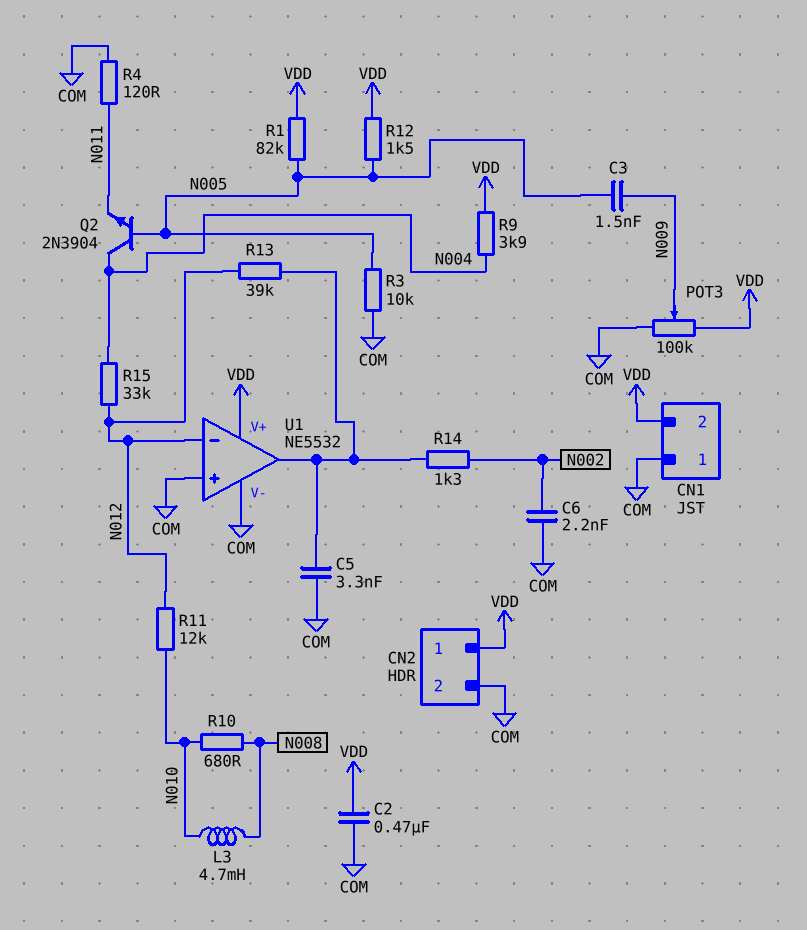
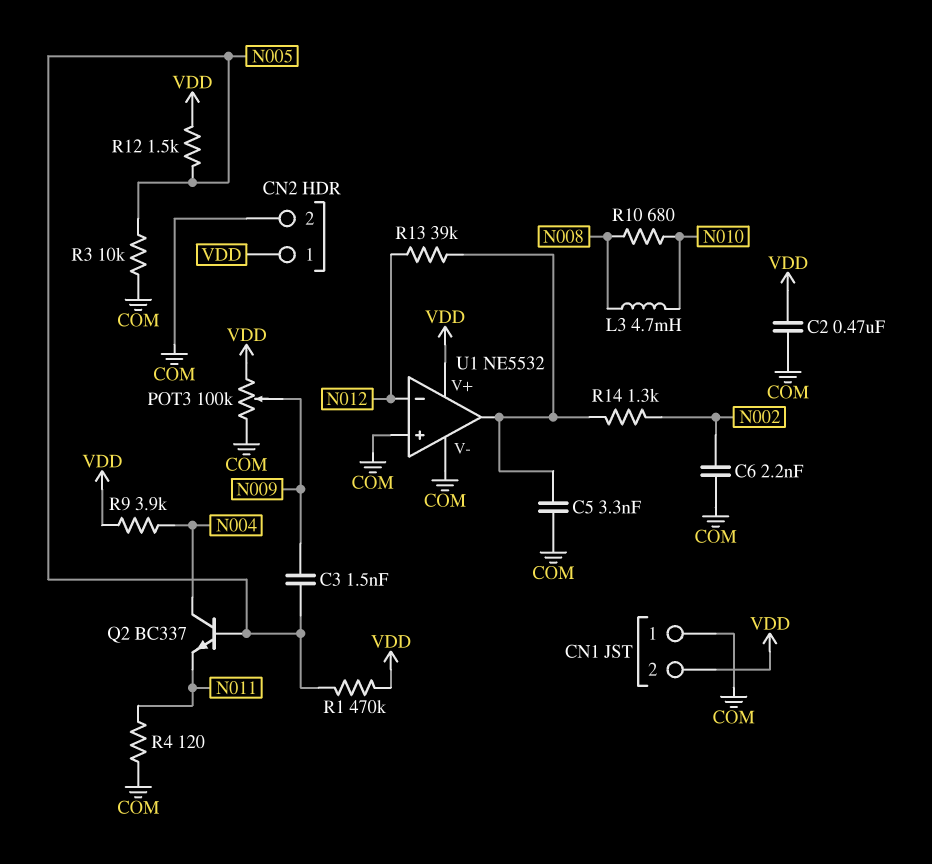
Q2: NPN 2N3904 (B N005, C N004, E N011) -> NPN BC337 (B N005, C N004, E N011)
R1: 82k (N005, VDD) -> 470k (N005, VDD)
R11: 12k (N010, N012) -> none
R15: 33k (N004, N012) -> none

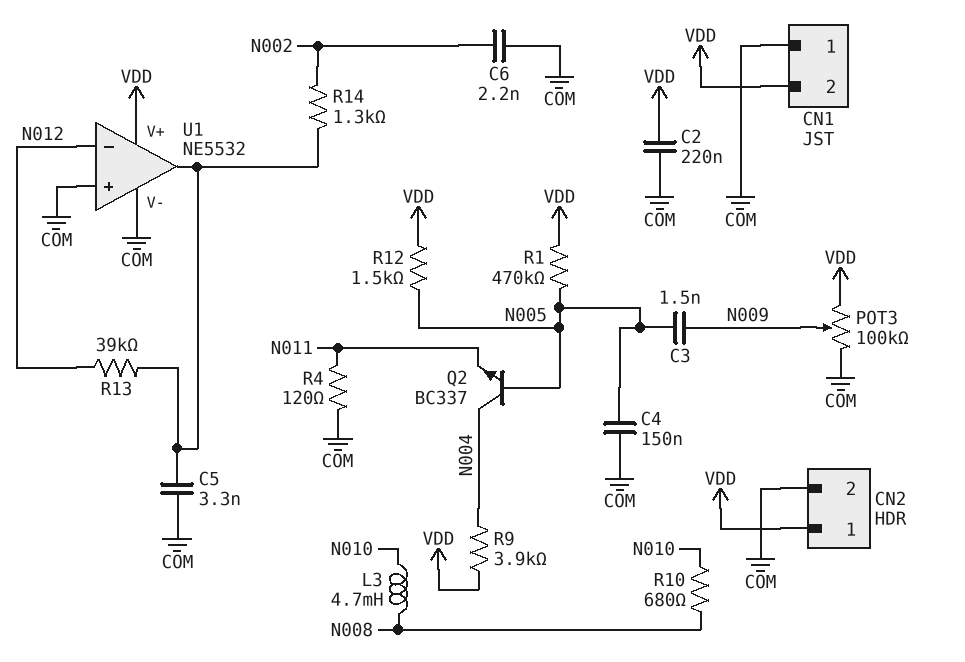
C2: 470nF (COM, VDD) -> 220nF (COM, VDD)
C4: none -> 150nF (COM, N005)
R3: 10k (COM, N005) -> none

